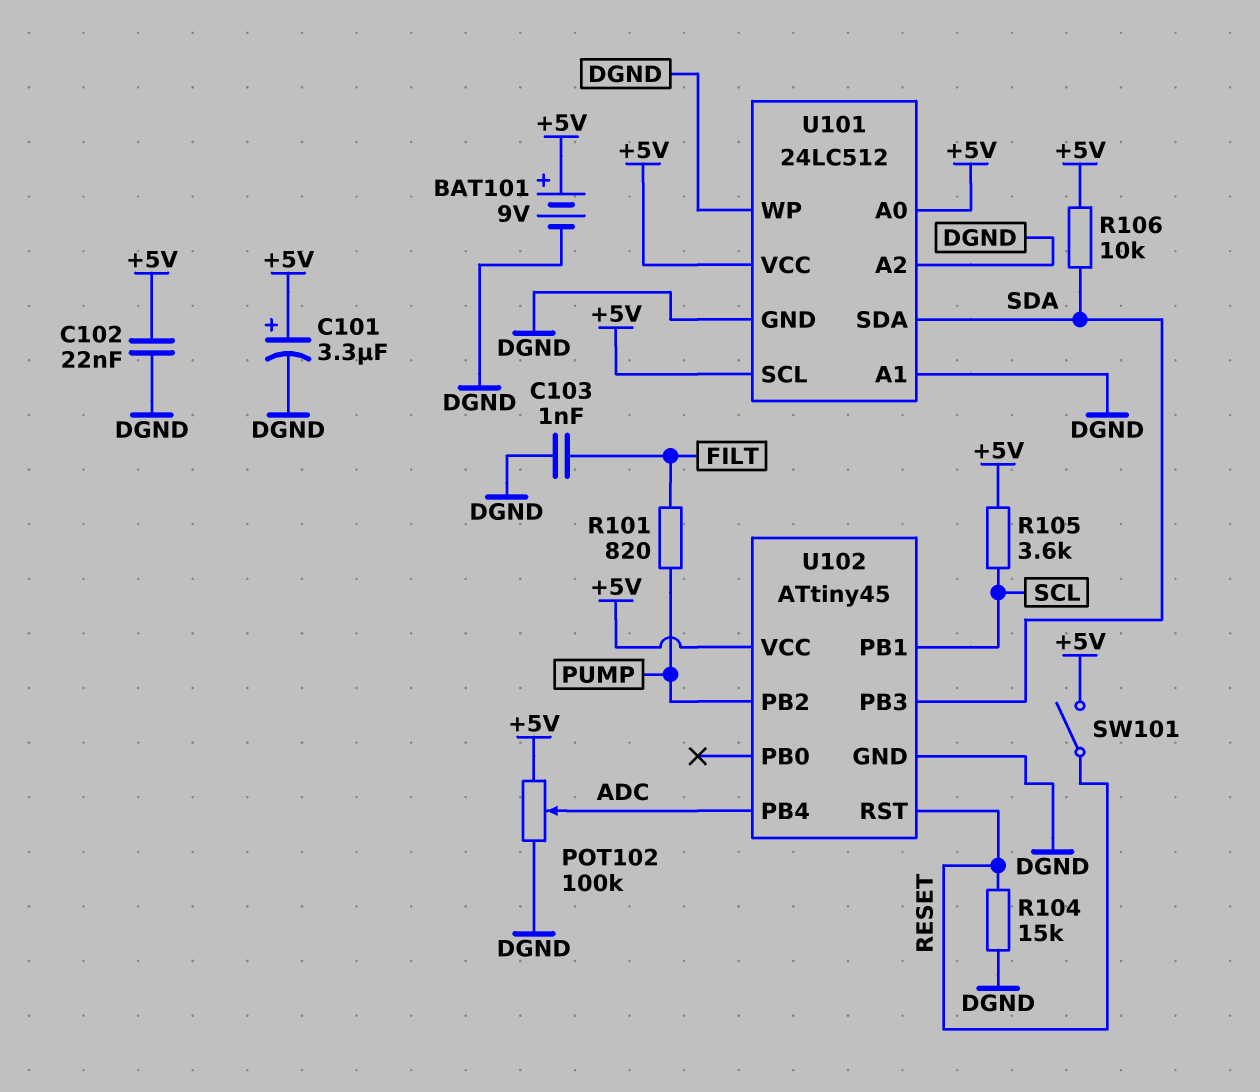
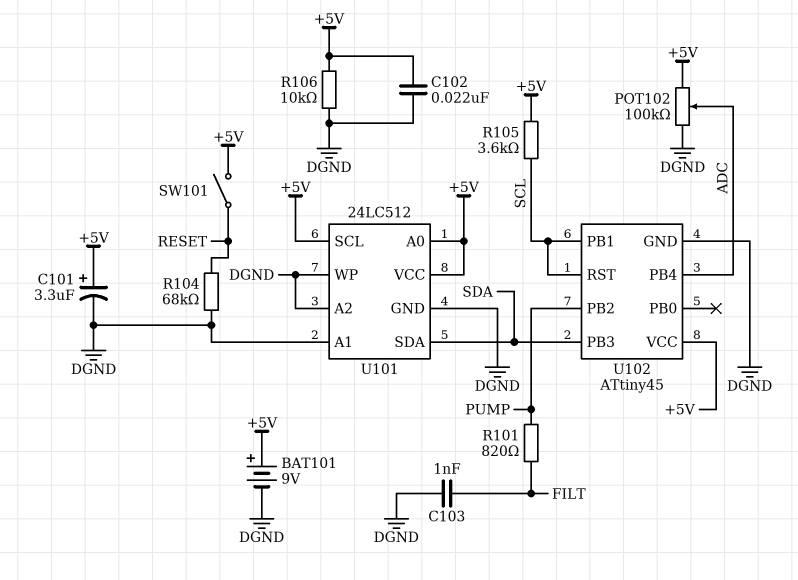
R104: 15k (DGND, RESET) -> 68k (DGND, RESET)
R106: 10k (+5V, SDA) -> 10k (+5V, DGND)
U102 pin RST: RESET -> SCL

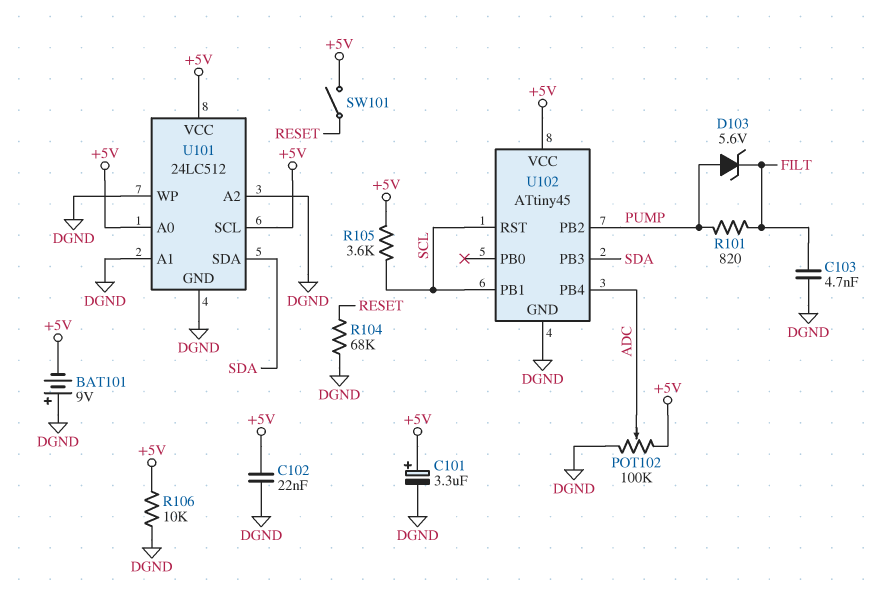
BAT101: 9V (plus +5V, minus DGND) -> 9V (plus DGND, minus +5V)
C103: 1nF (DGND, FILT) -> 4.7nF (DGND, FILT)
D103: none -> zener 5.6V (A PUMP, K FILT)

